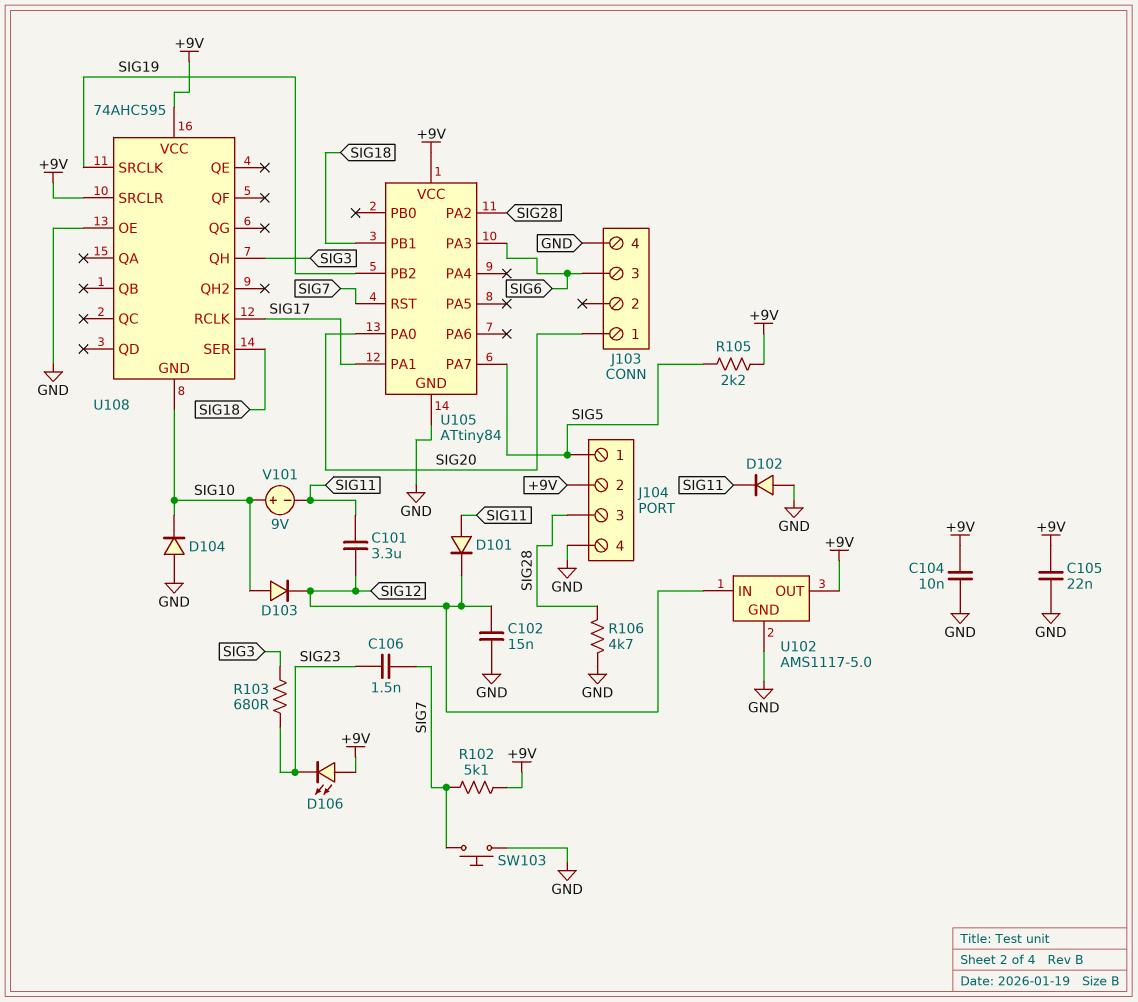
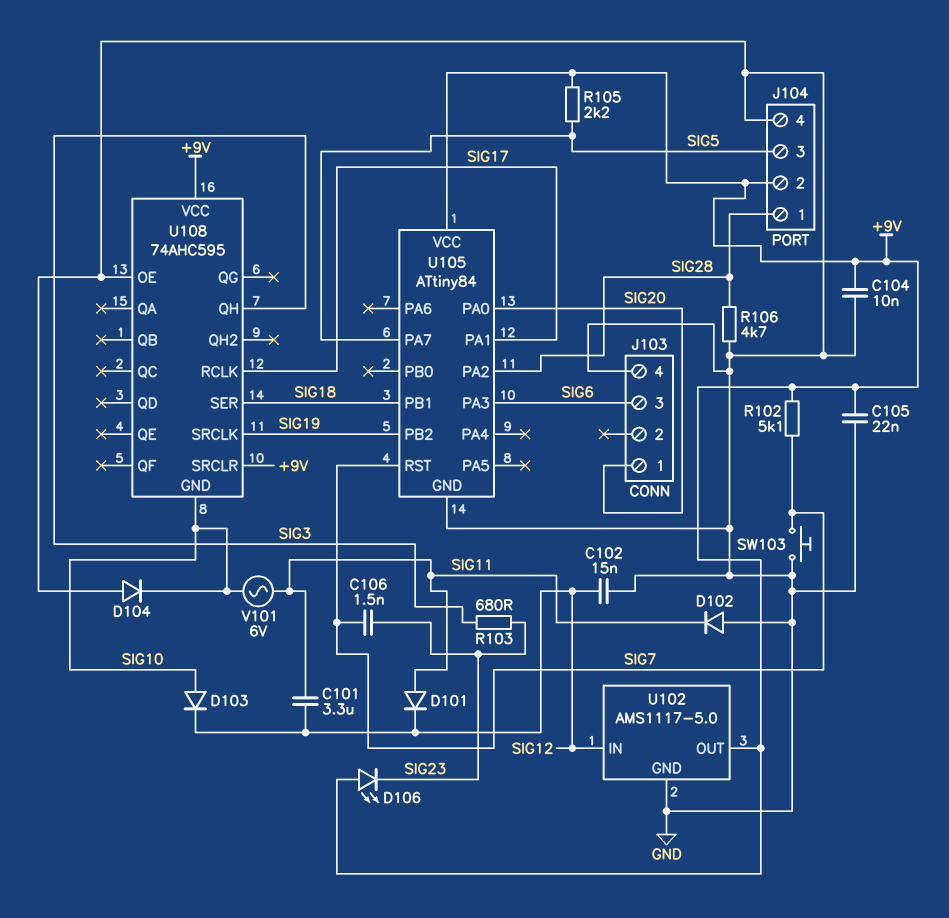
J104 pin 1: SIG5 -> SIG28
J104 pin 3: SIG28 -> SIG5
V101: 9V (plus SIG10, minus SIG11) -> AC 6V (SIG10, SIG11)

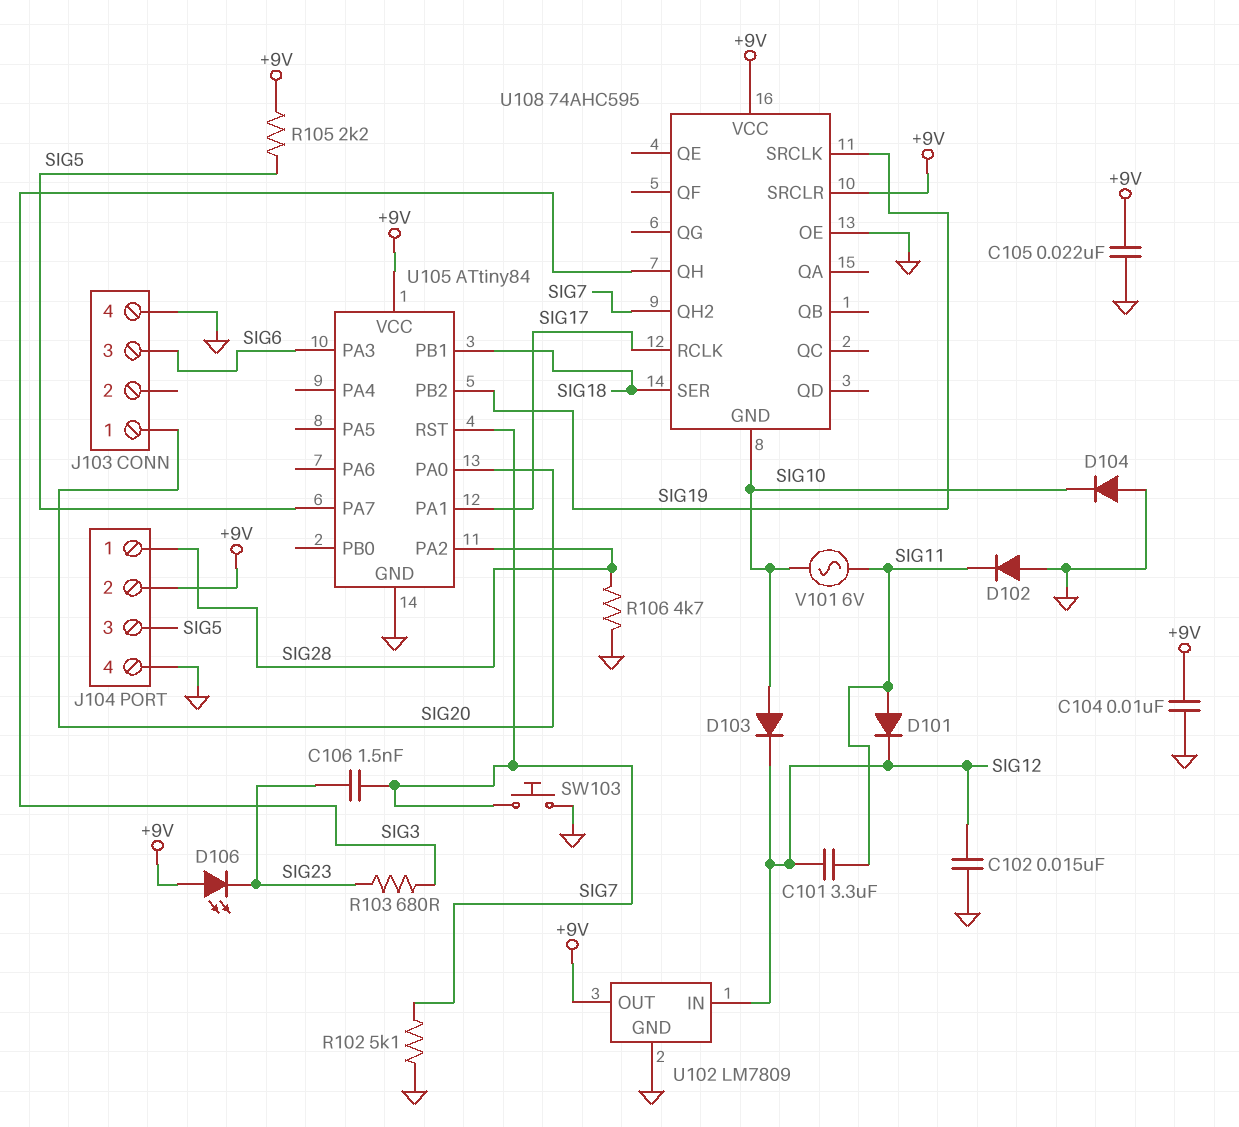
R102: 5.1k (+9V, SIG7) -> 5.1k (GND, SIG7)
U102: AMS1117-5.0 -> LM7809
U108 pin QH2: none -> SIG7

